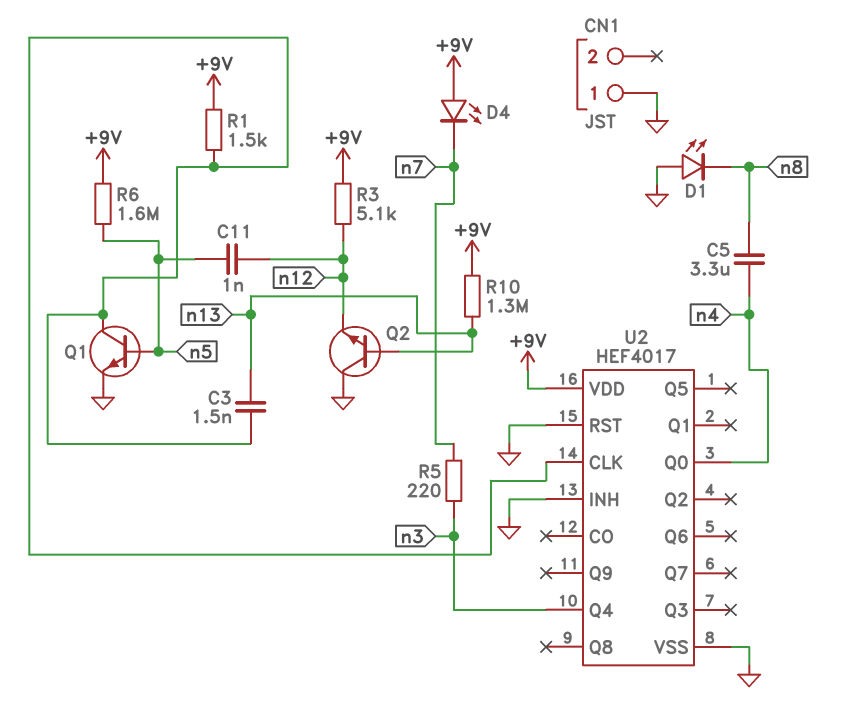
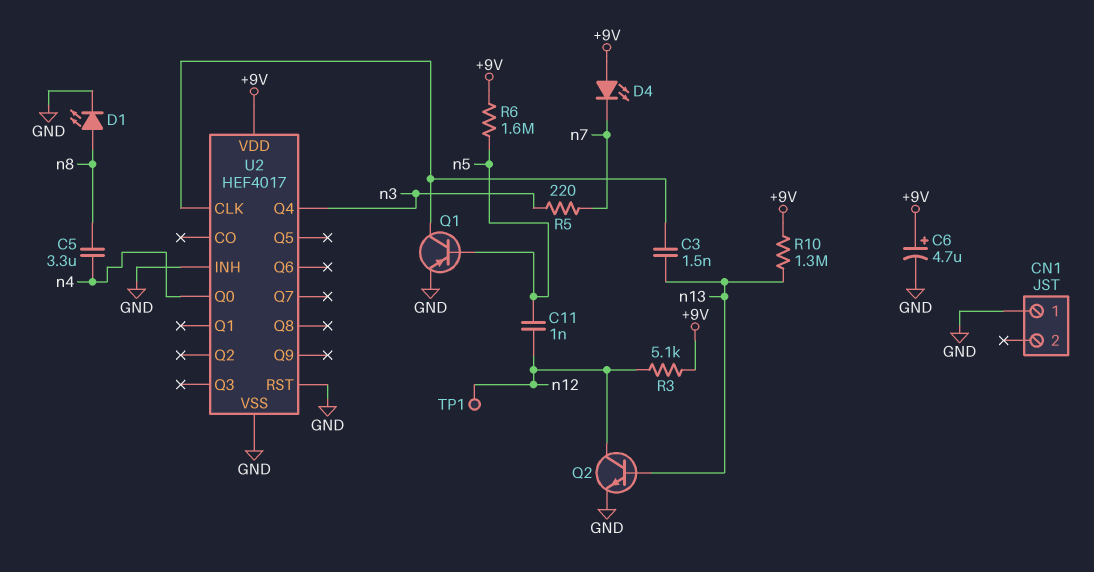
C6: none -> 4.7uF (plus +9V, minus GND)
D1: LED (A GND, K n8) -> LED (A n8, K GND)
Q1: NPN (B n5, C U2/CLK, E GND) -> PNP (B n5, C U2/CLK, E GND)
Q2: NPN (B n13, C GND, E n12) -> NPN (B n13, C n12, E GND)
R1: 1.5k (+9V, U2/CLK) -> none
TP1: none -> test point (n12)

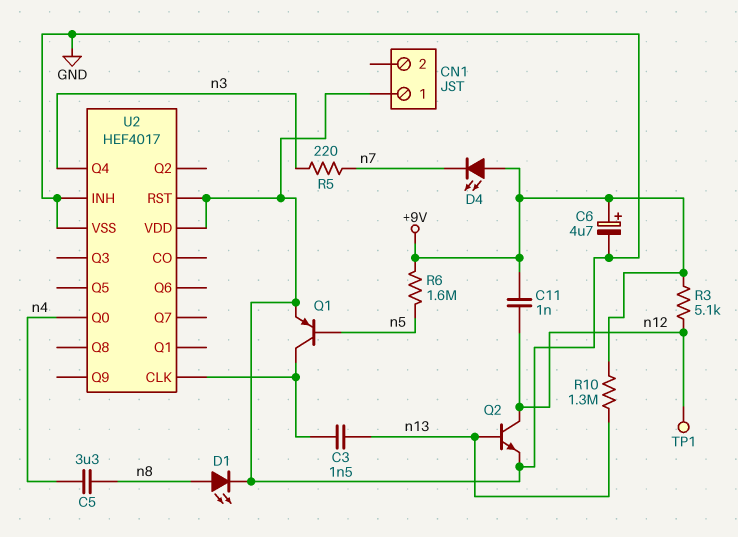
C11: 1nF (n5, n12) -> 1nF (+9V, n12)
U2 pin VDD: +9V -> GND

